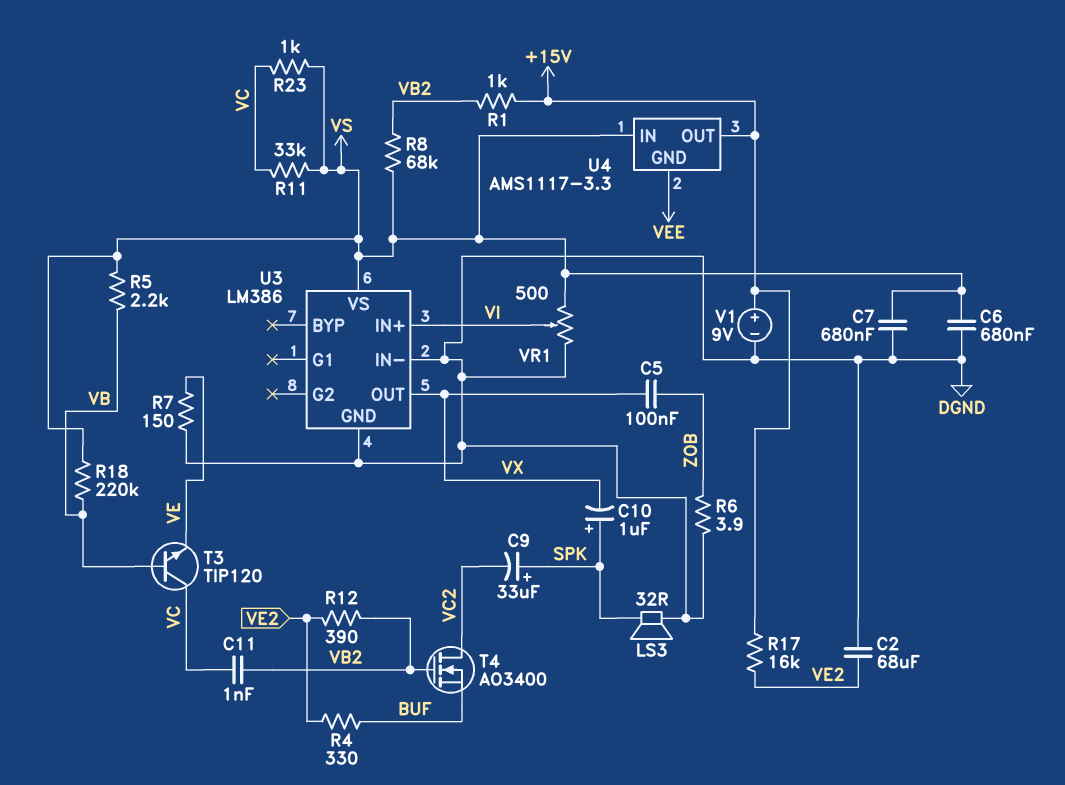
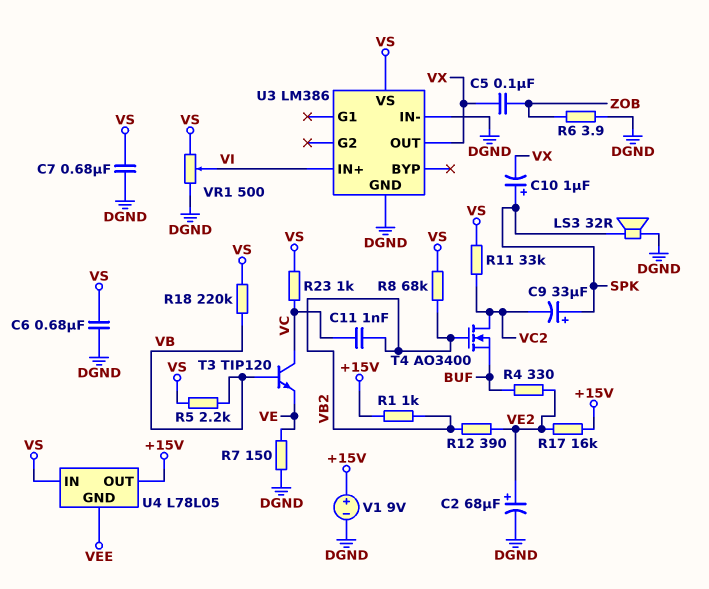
C2: 68uF (DGND, VE2) -> 68uF (plus VE2, minus DGND)
R11: 33k (VC, VS) -> 33k (VC2, VS)
U4: AMS1117-3.3 -> L78L05

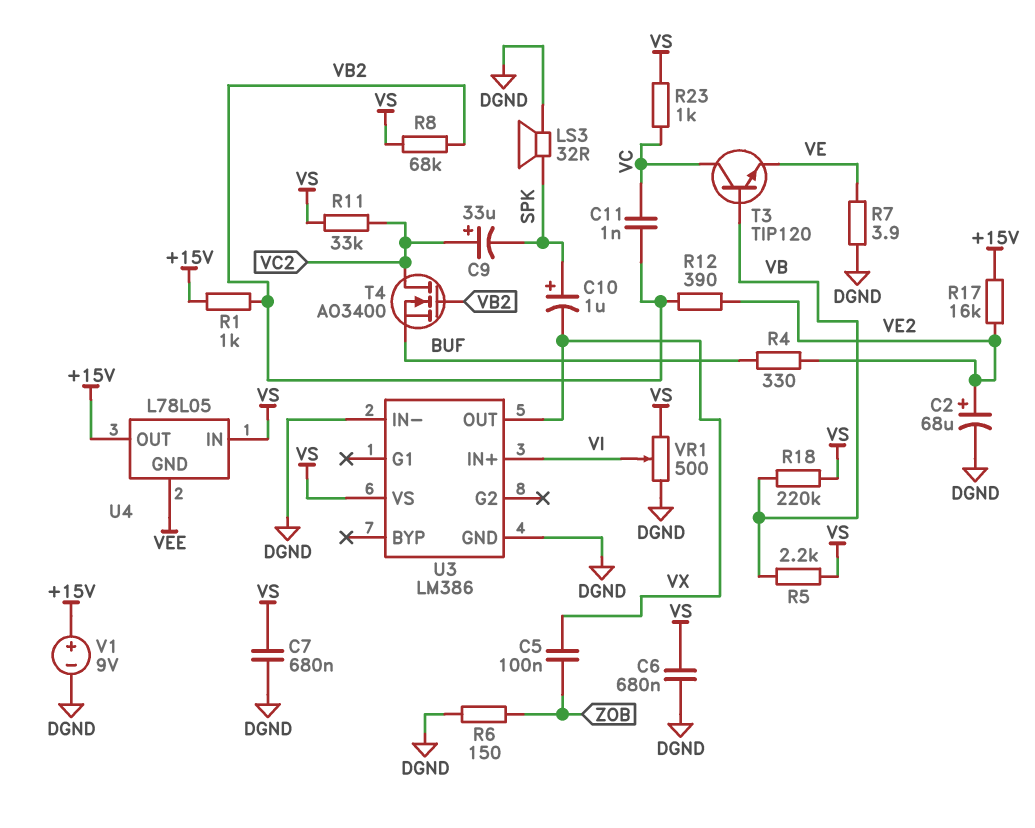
C9: 33uF (plus SPK, minus VC2) -> 33uF (plus VC2, minus SPK)
R6: 3.9 (DGND, ZOB) -> 150 (DGND, ZOB)
R7: 150 (DGND, VE) -> 3.9 (DGND, VE)

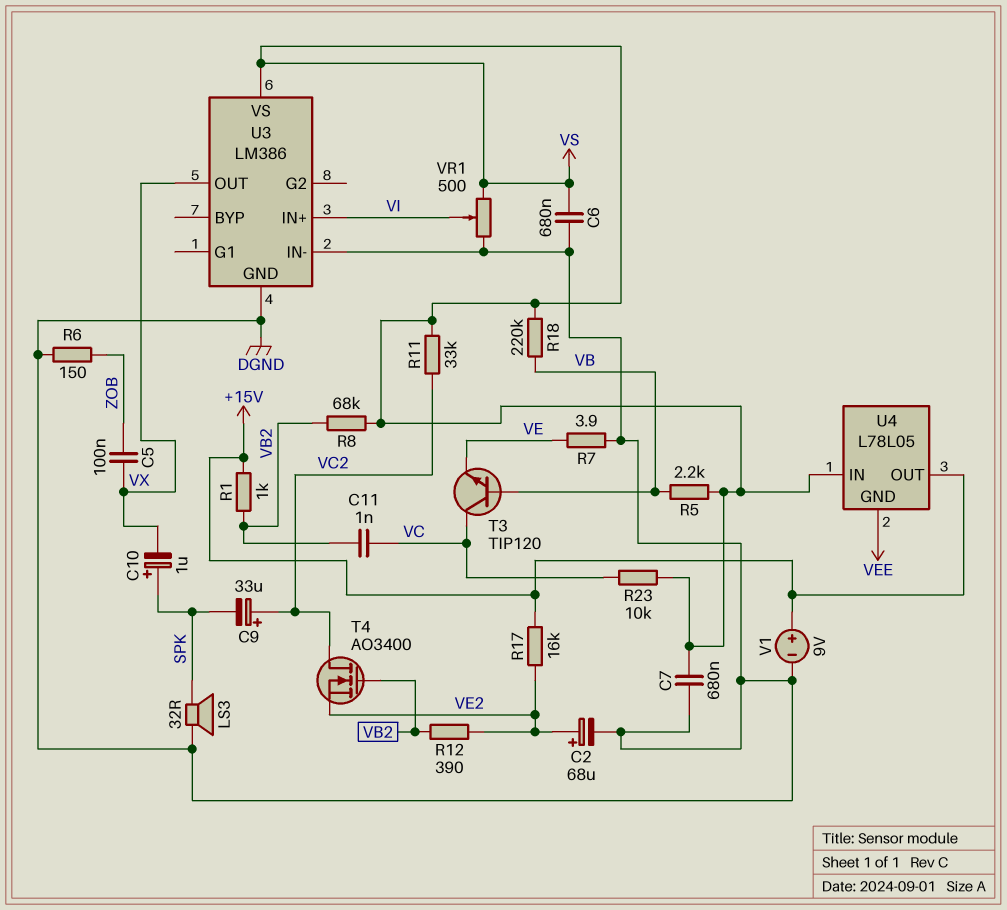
R4: 330 (BUF, VE2) -> none
R23: 1k (VC, VS) -> 10k (VC, VS)
T4: NMOS AO3400 (G VB2, D VC2, S BUF) -> NMOS AO3400 (G VB2, D VC2, S VE2)

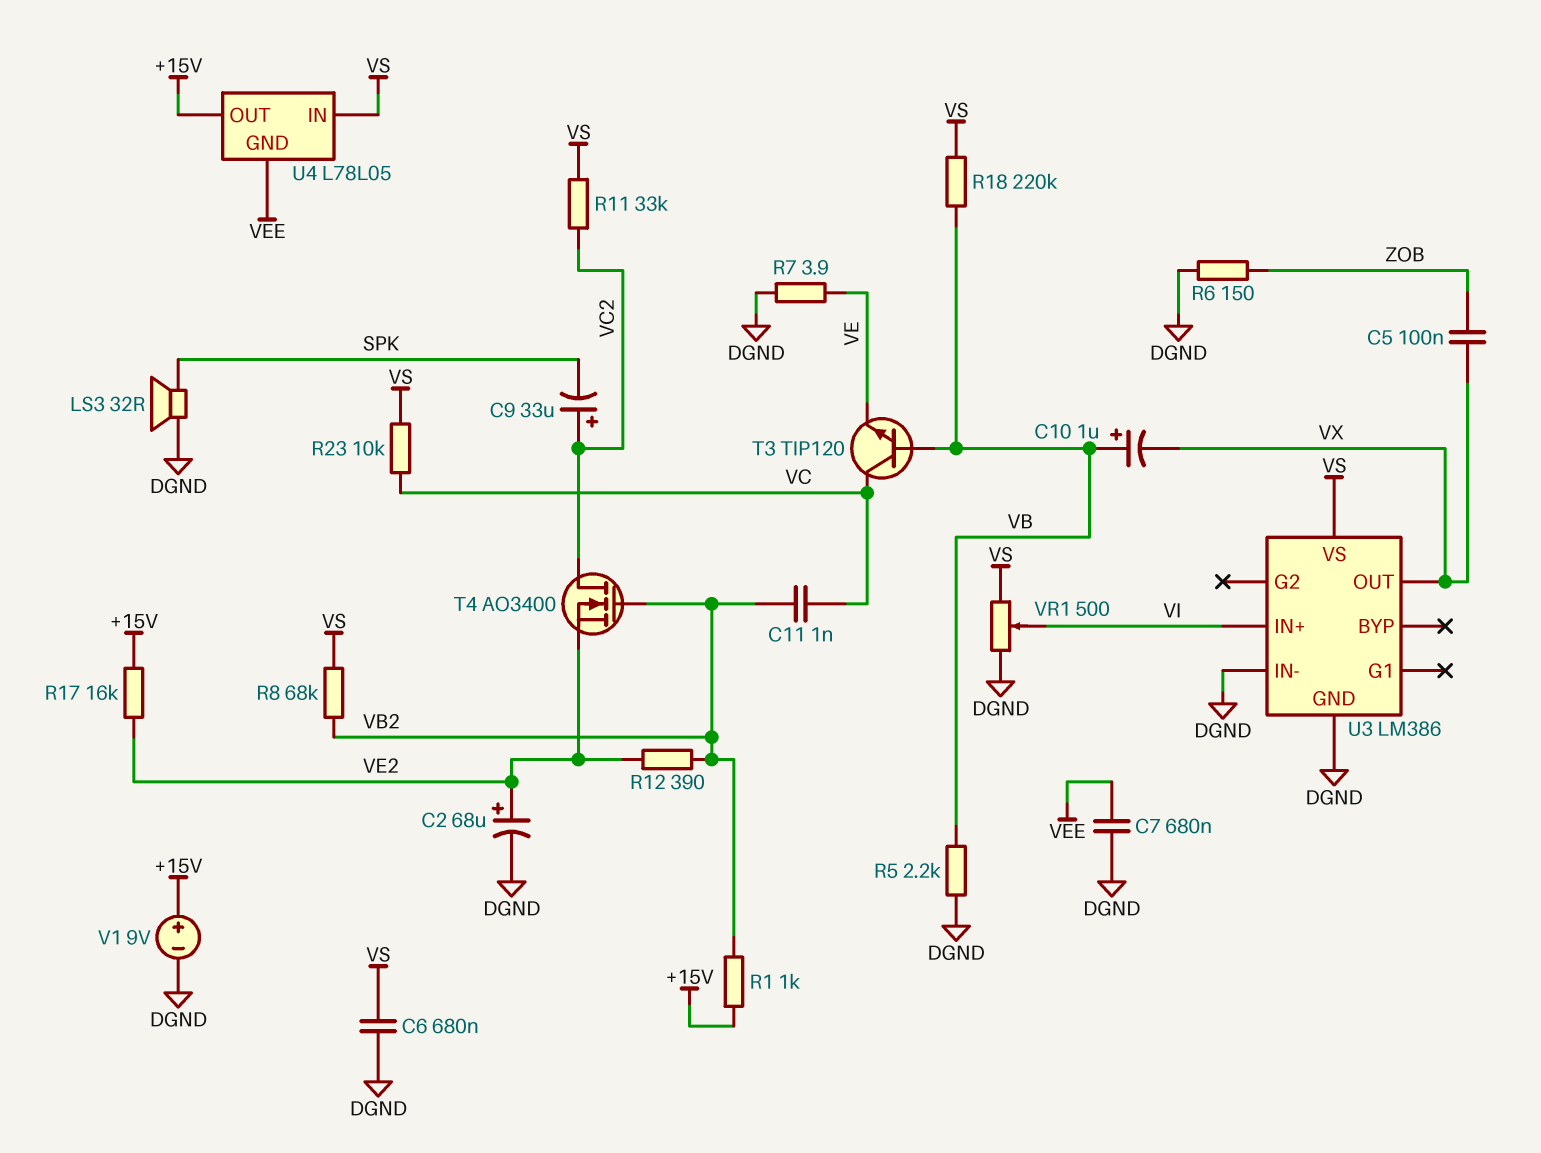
C7: 680nF (DGND, VS) -> 680nF (DGND, VEE)
C10: 1uF (plus SPK, minus VX) -> 1uF (plus VB, minus VX)
R5: 2.2k (VB, VS) -> 2.2k (DGND, VB)

